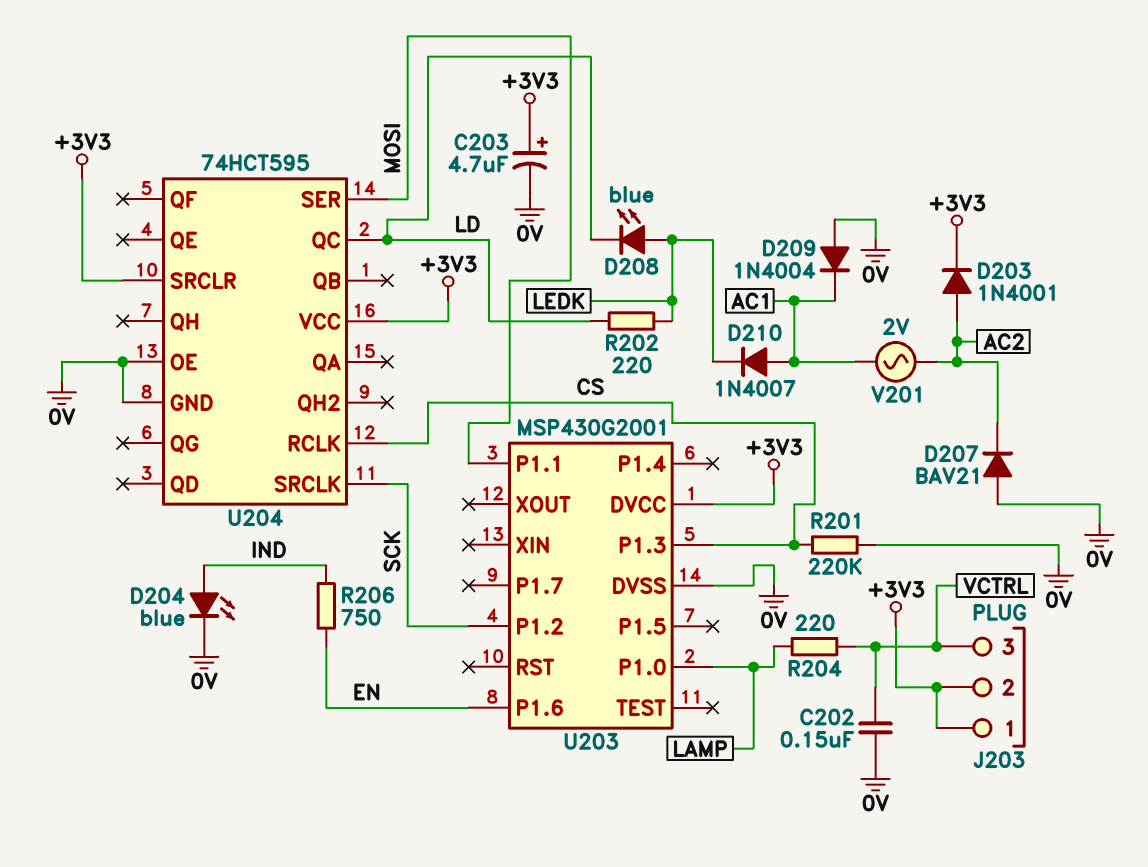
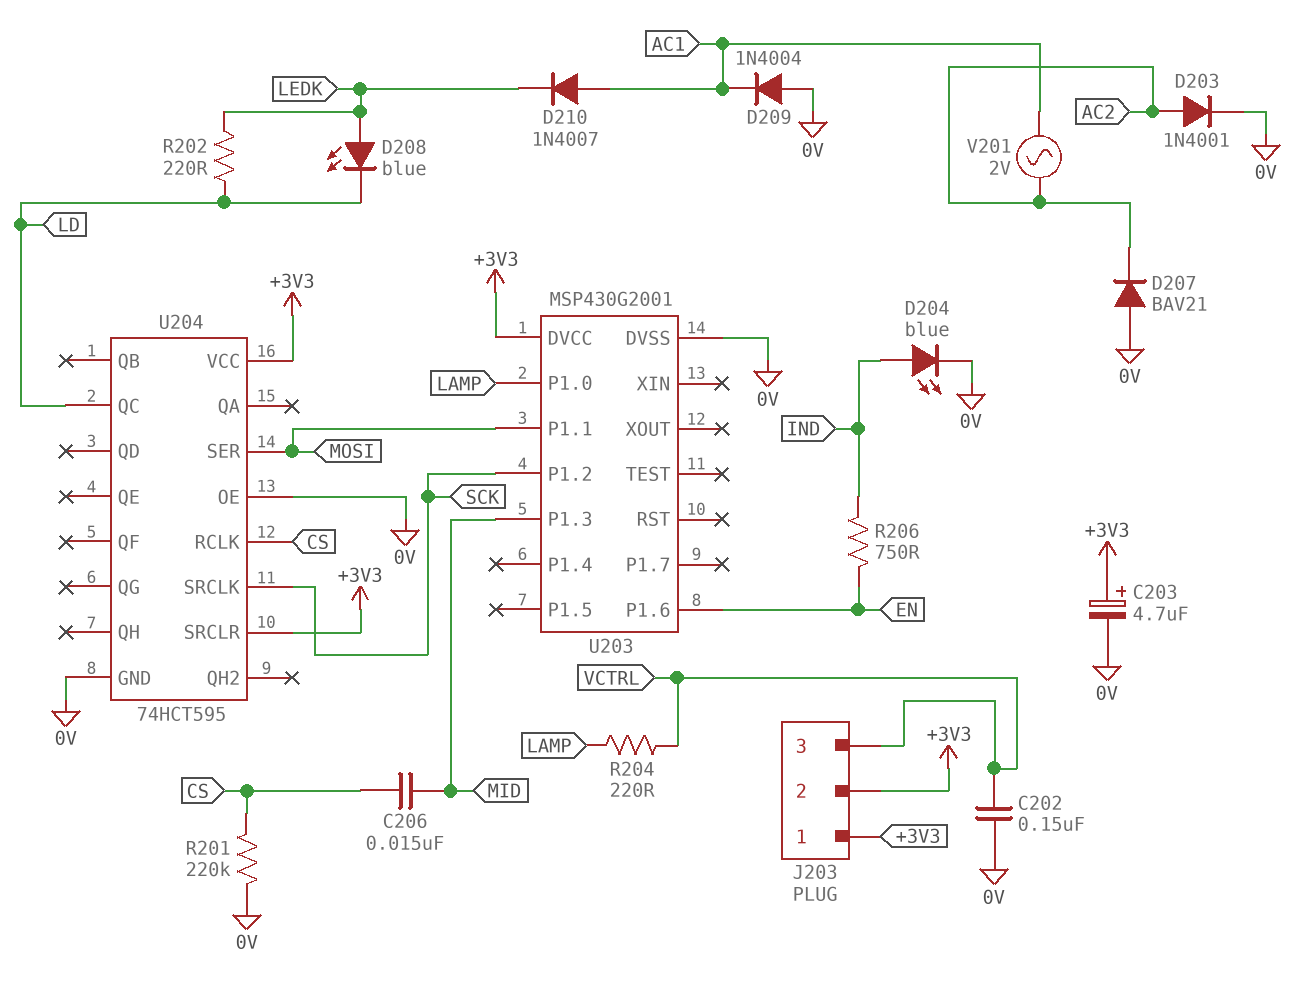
C206: none -> 15nF (CS, MID)
D203: diode 1N4001 (A AC2, K +3V3) -> diode 1N4001 (A AC2, K 0V)
U203 pin P1.3: CS -> MID

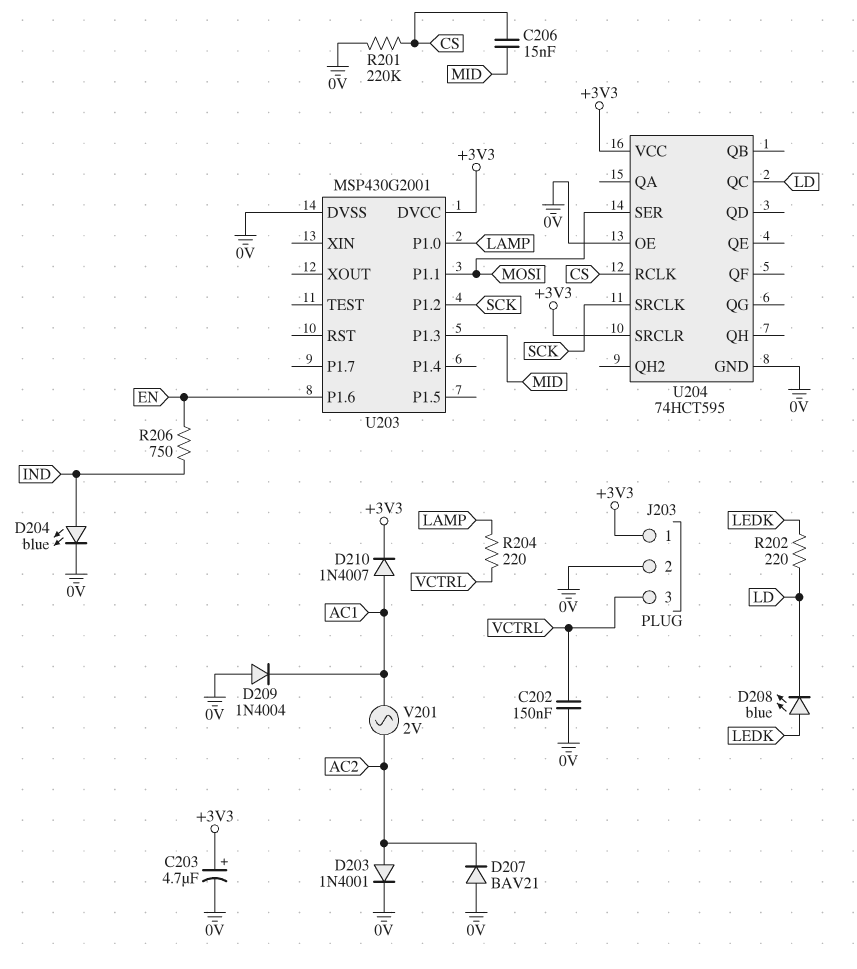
D210: diode 1N4007 (A AC1, K LEDK) -> diode 1N4007 (A AC1, K +3V3)
J203 pin 2: +3V3 -> 0V

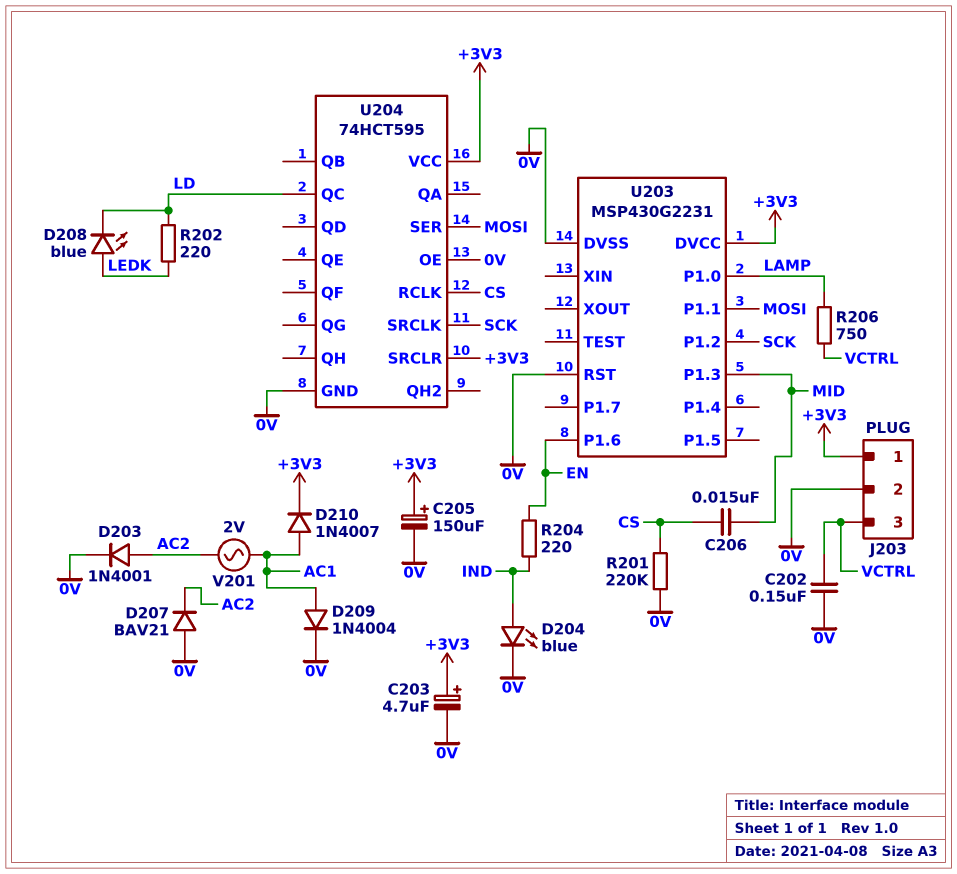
C205: none -> 150uF (plus +3V3, minus 0V)
D209: diode 1N4004 (A 0V, K AC1) -> diode 1N4004 (A AC1, K 0V)
R204: 220 (LAMP, VCTRL) -> 220 (EN, IND)
R206: 750 (EN, IND) -> 750 (LAMP, VCTRL)
U203: MSP430G2001 -> MSP430G2231
U203 pin RST: none -> 0V

